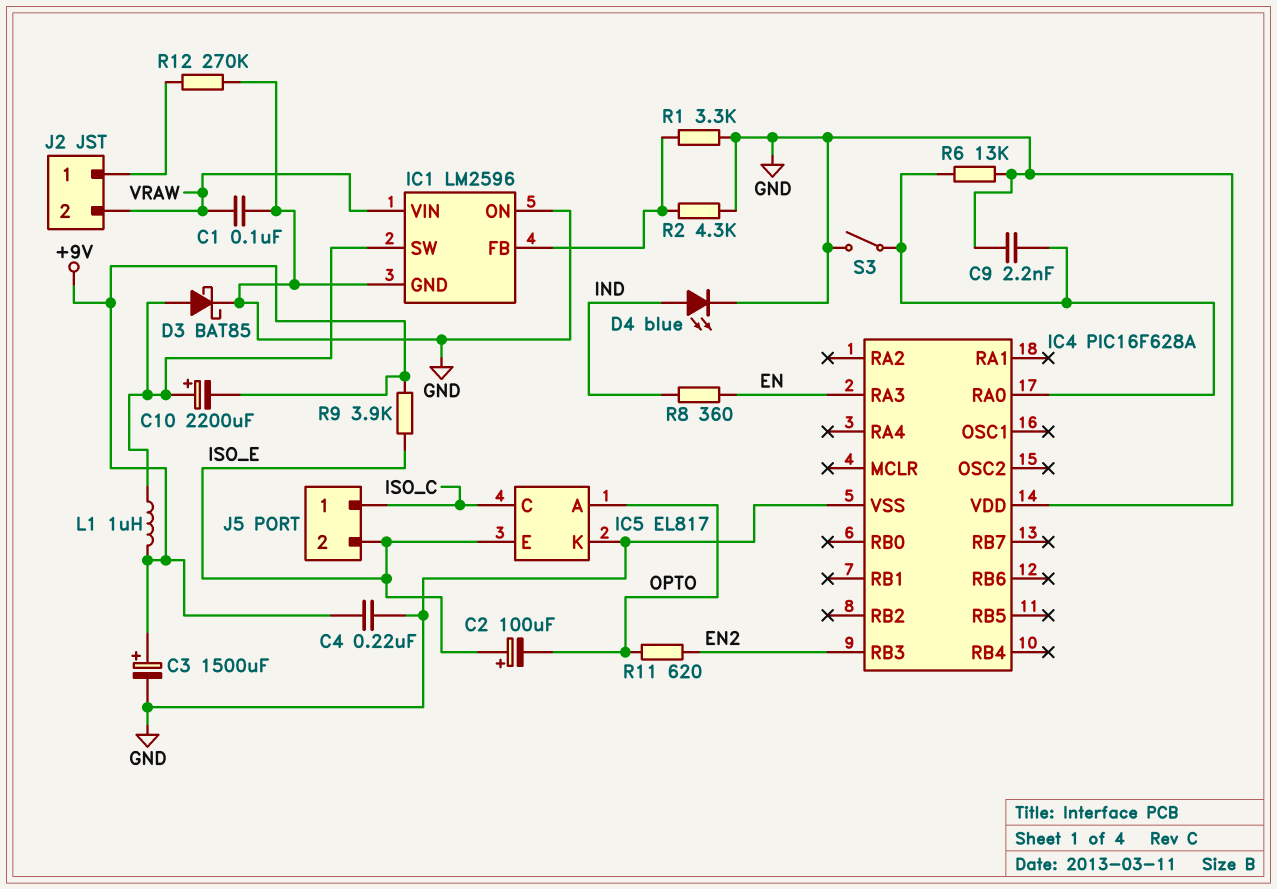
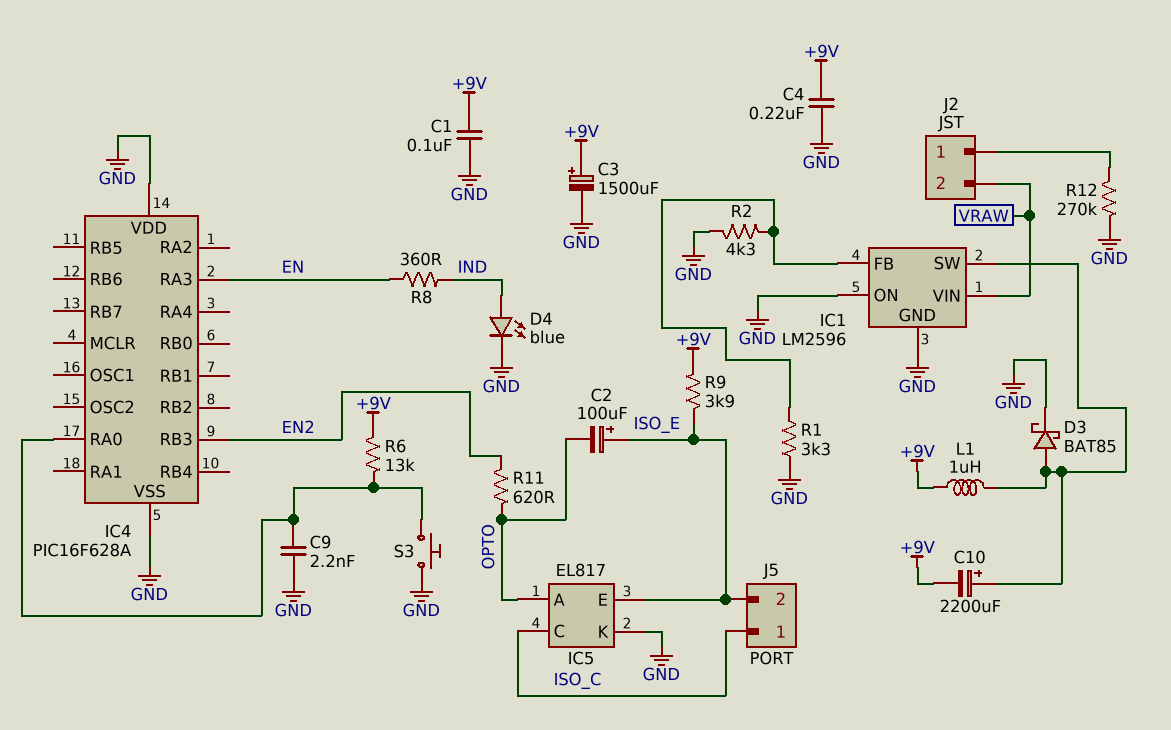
C1: 100nF (GND, VRAW) -> 100nF (+9V, GND)
R6: 13k (GND, IC4/RA0) -> 13k (+9V, IC4/RA0)
S3: switch (GND, IC4/RA0) -> button (GND, IC4/RA0)

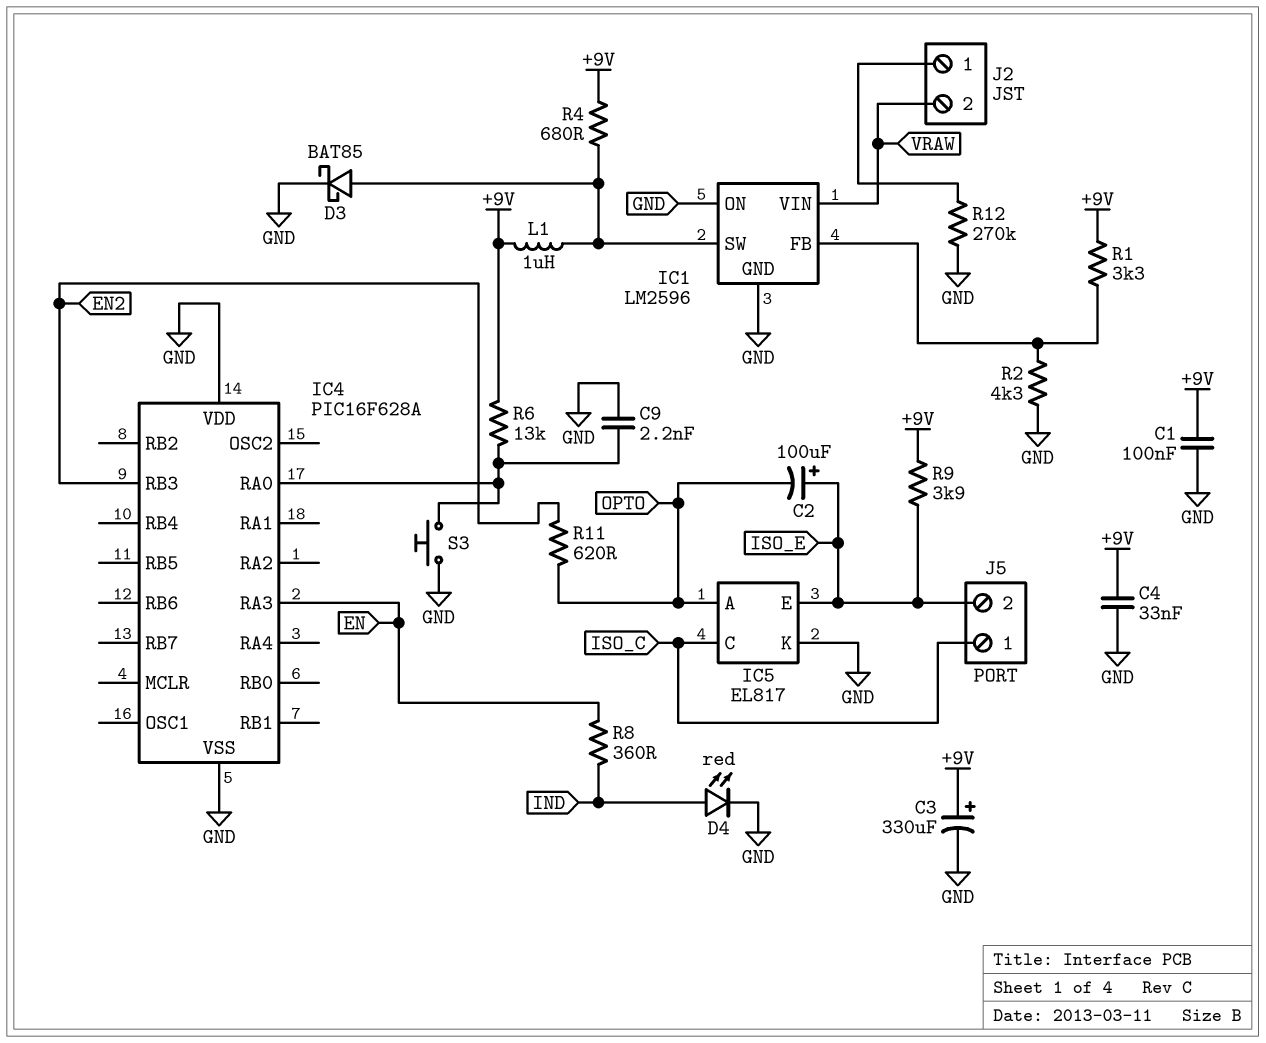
C3: 1500uF (plus +9V, minus GND) -> 330uF (plus +9V, minus GND)
C4: 220nF (+9V, GND) -> 33nF (+9V, GND)
C10: 2200uF (plus IC1/SW, minus +9V) -> none
D4: LED blue (A IND, K GND) -> LED red (A IND, K GND)
R1: 3.3k (GND, IC1/FB) -> 3.3k (+9V, IC1/FB)
R4: none -> 680 (+9V, IC1/SW)

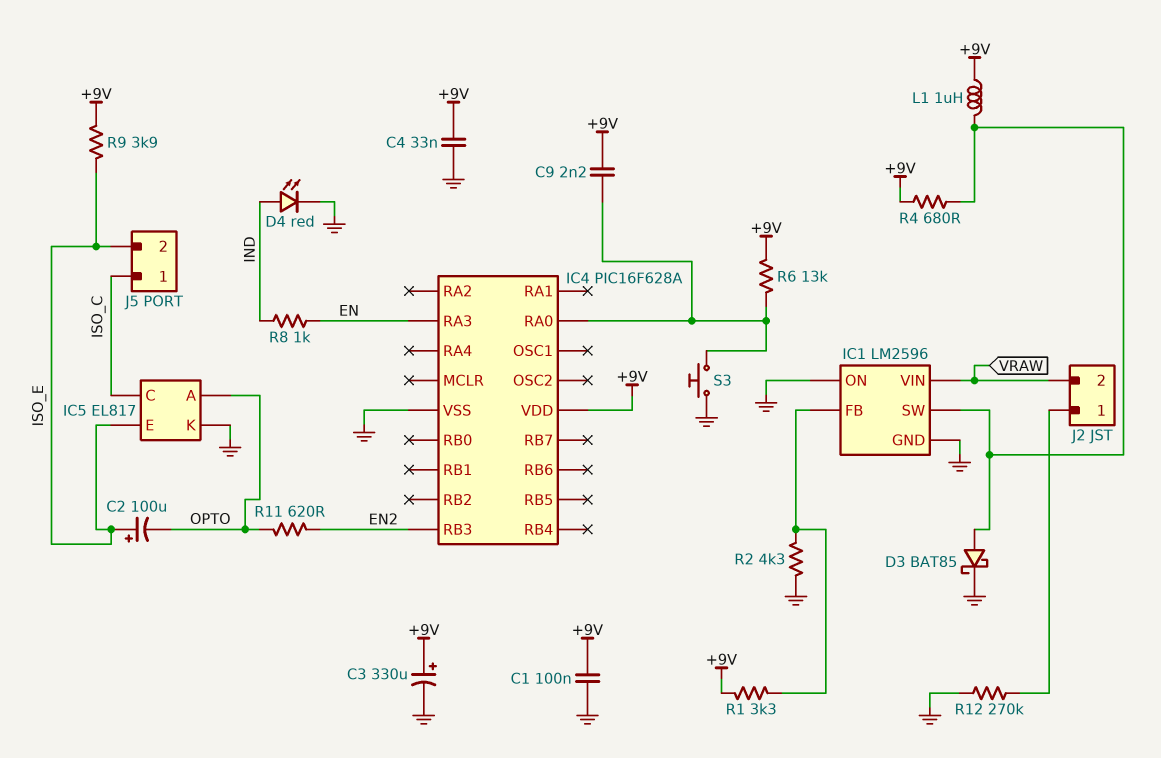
C9: 2.2nF (GND, IC4/RA0) -> 2.2nF (+9V, IC4/RA0)
IC4 pin VDD: GND -> +9V
R8: 360 (EN, IND) -> 1k (EN, IND)

